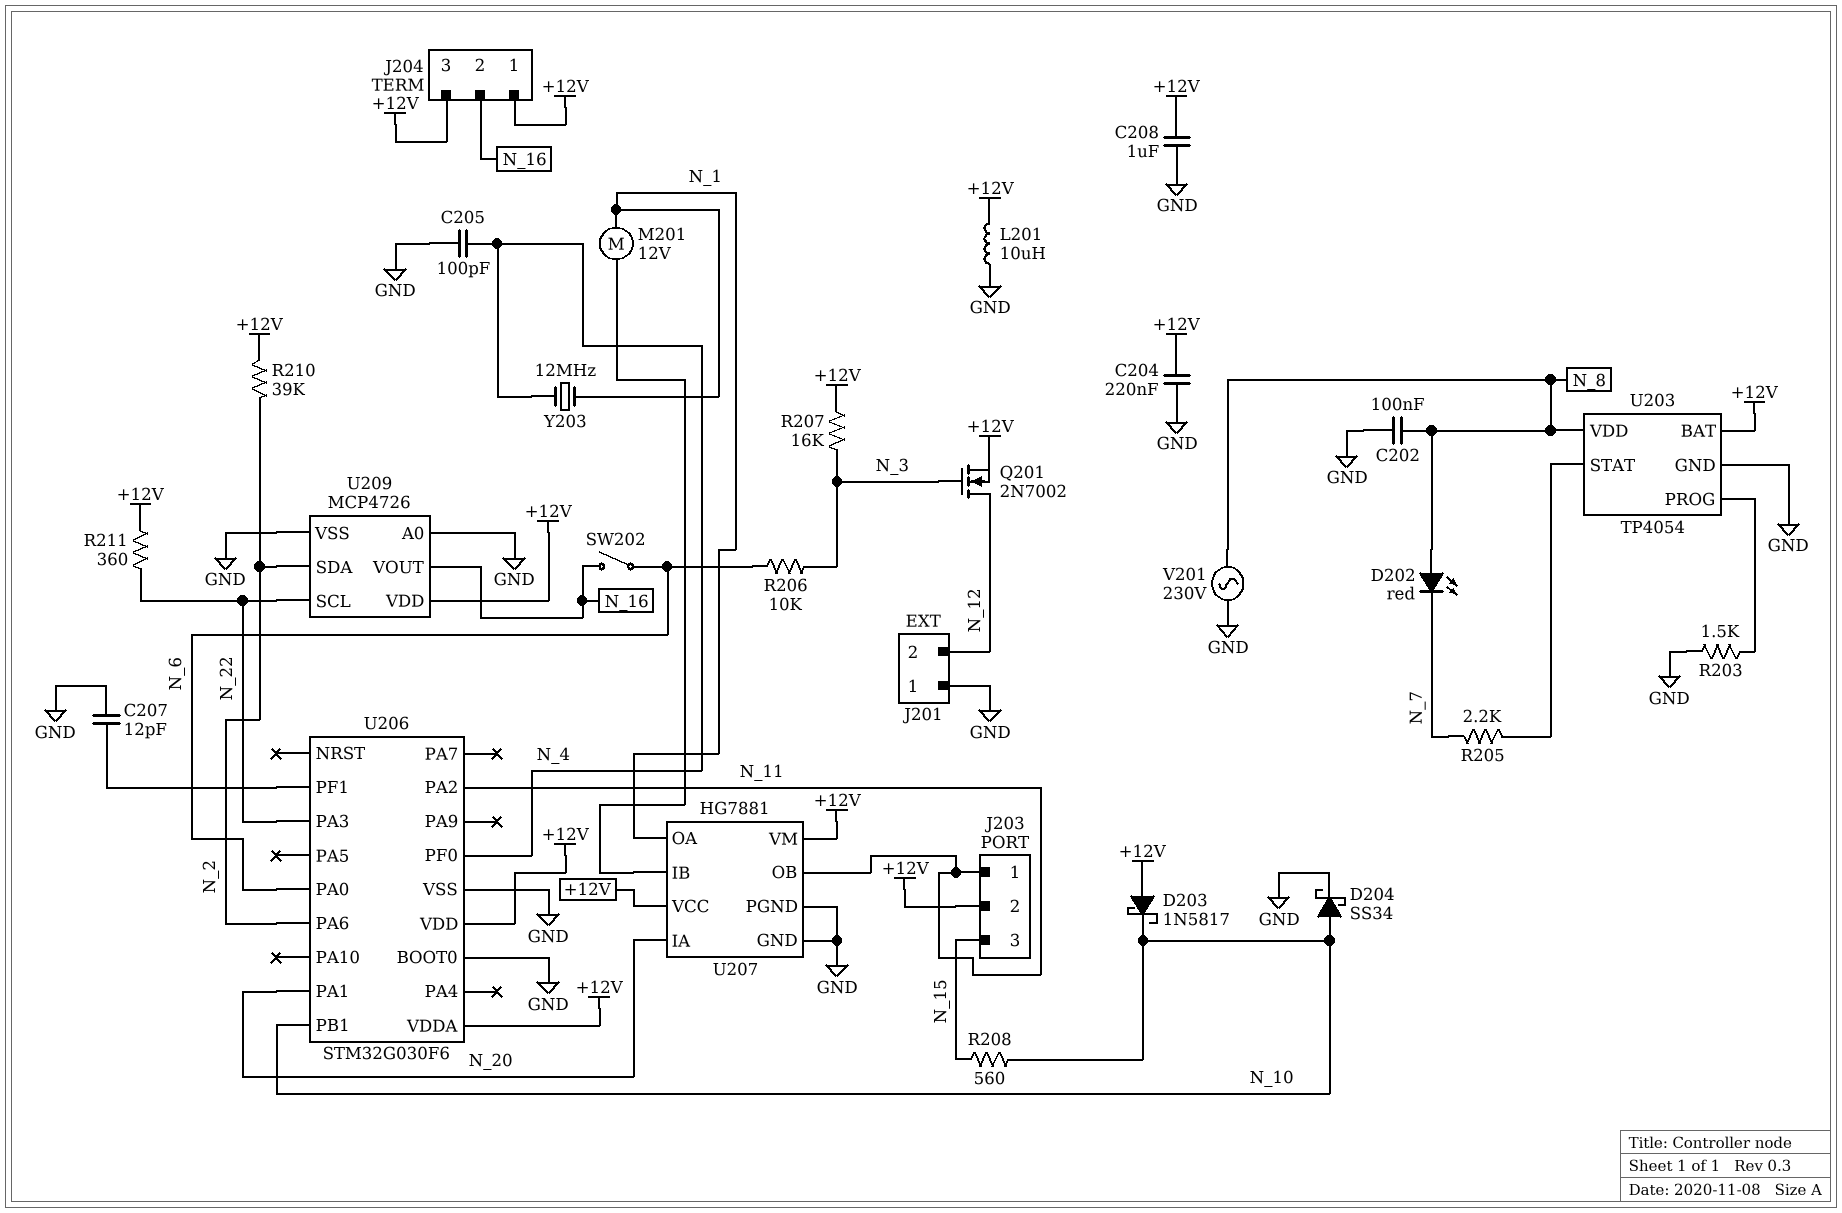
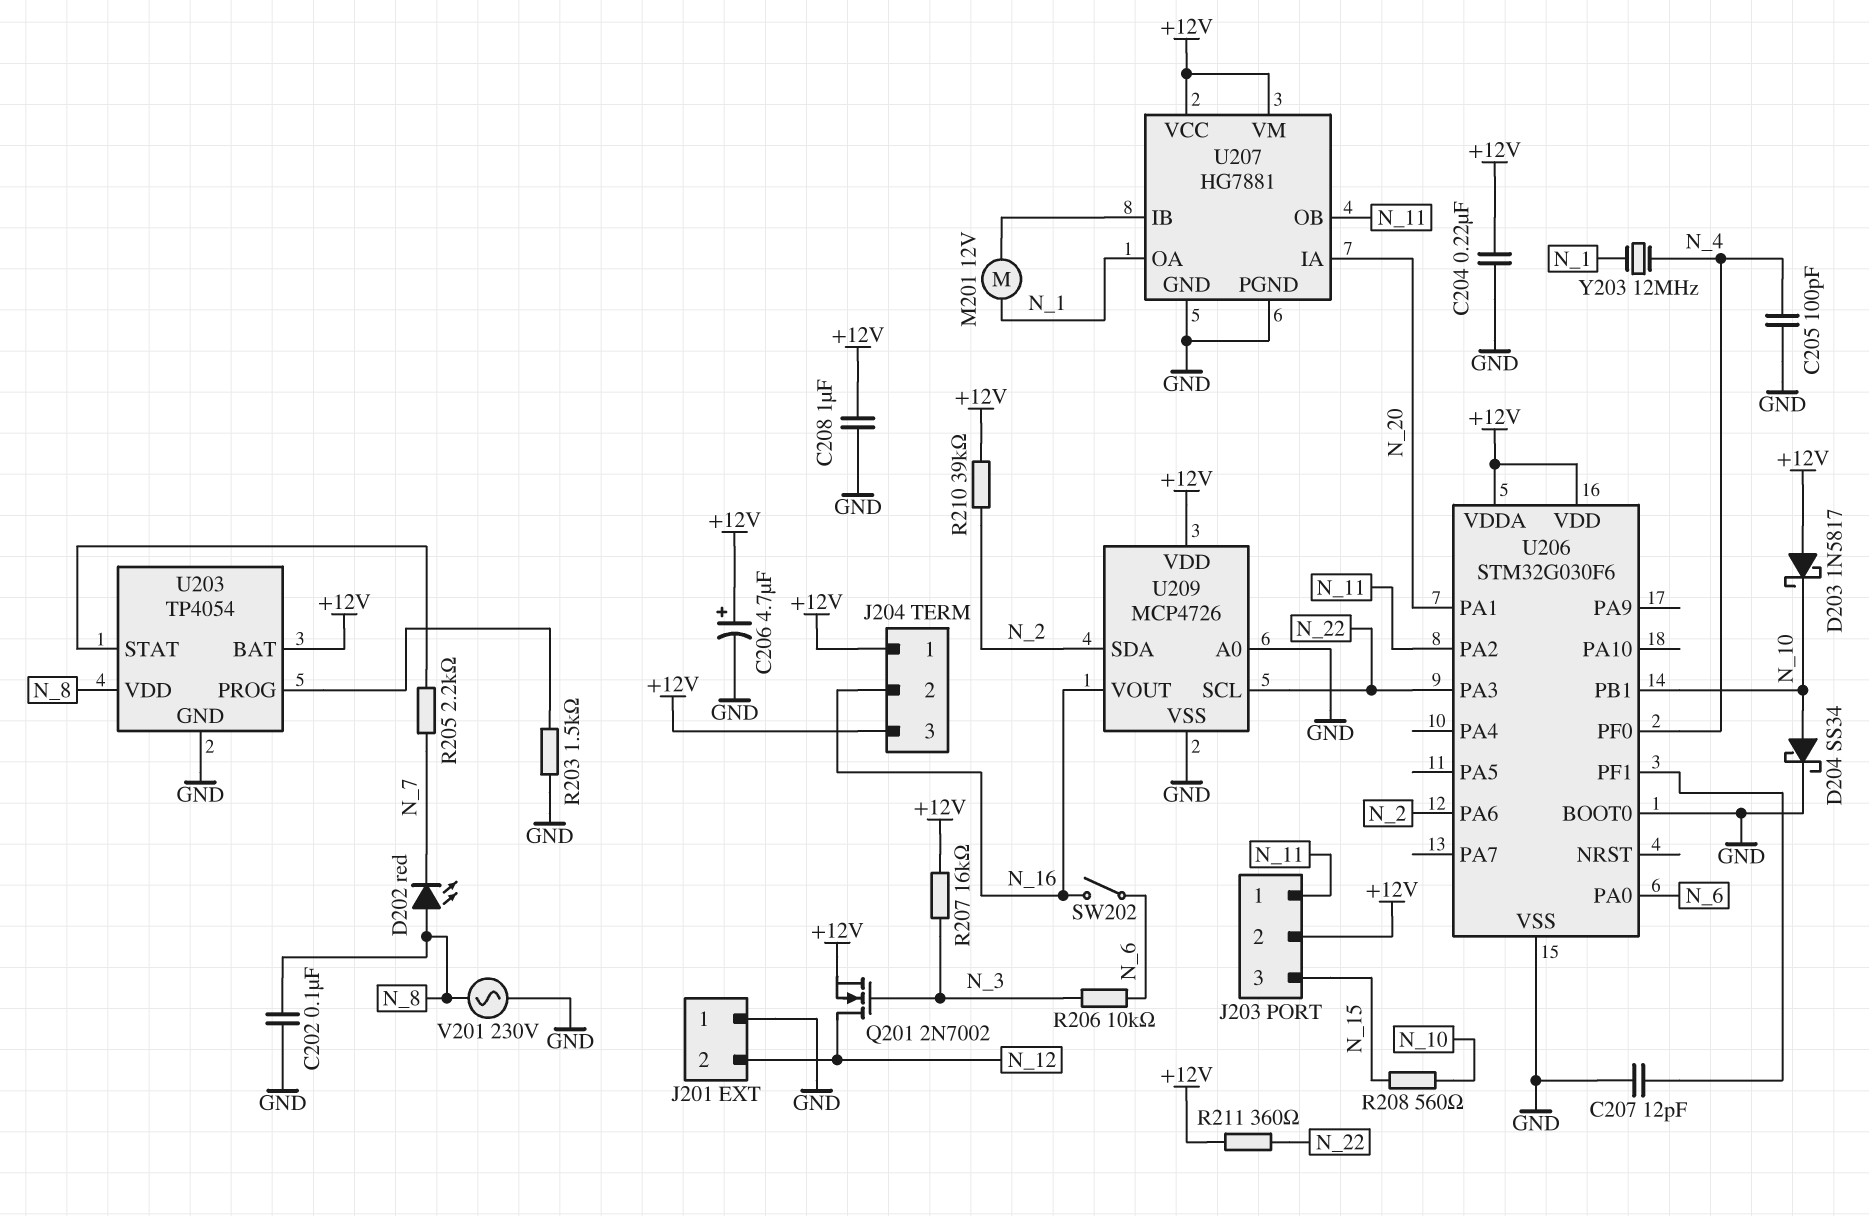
C206: none -> 4.7uF (plus +12V, minus GND)
L201: 10uH (+12V, GND) -> none

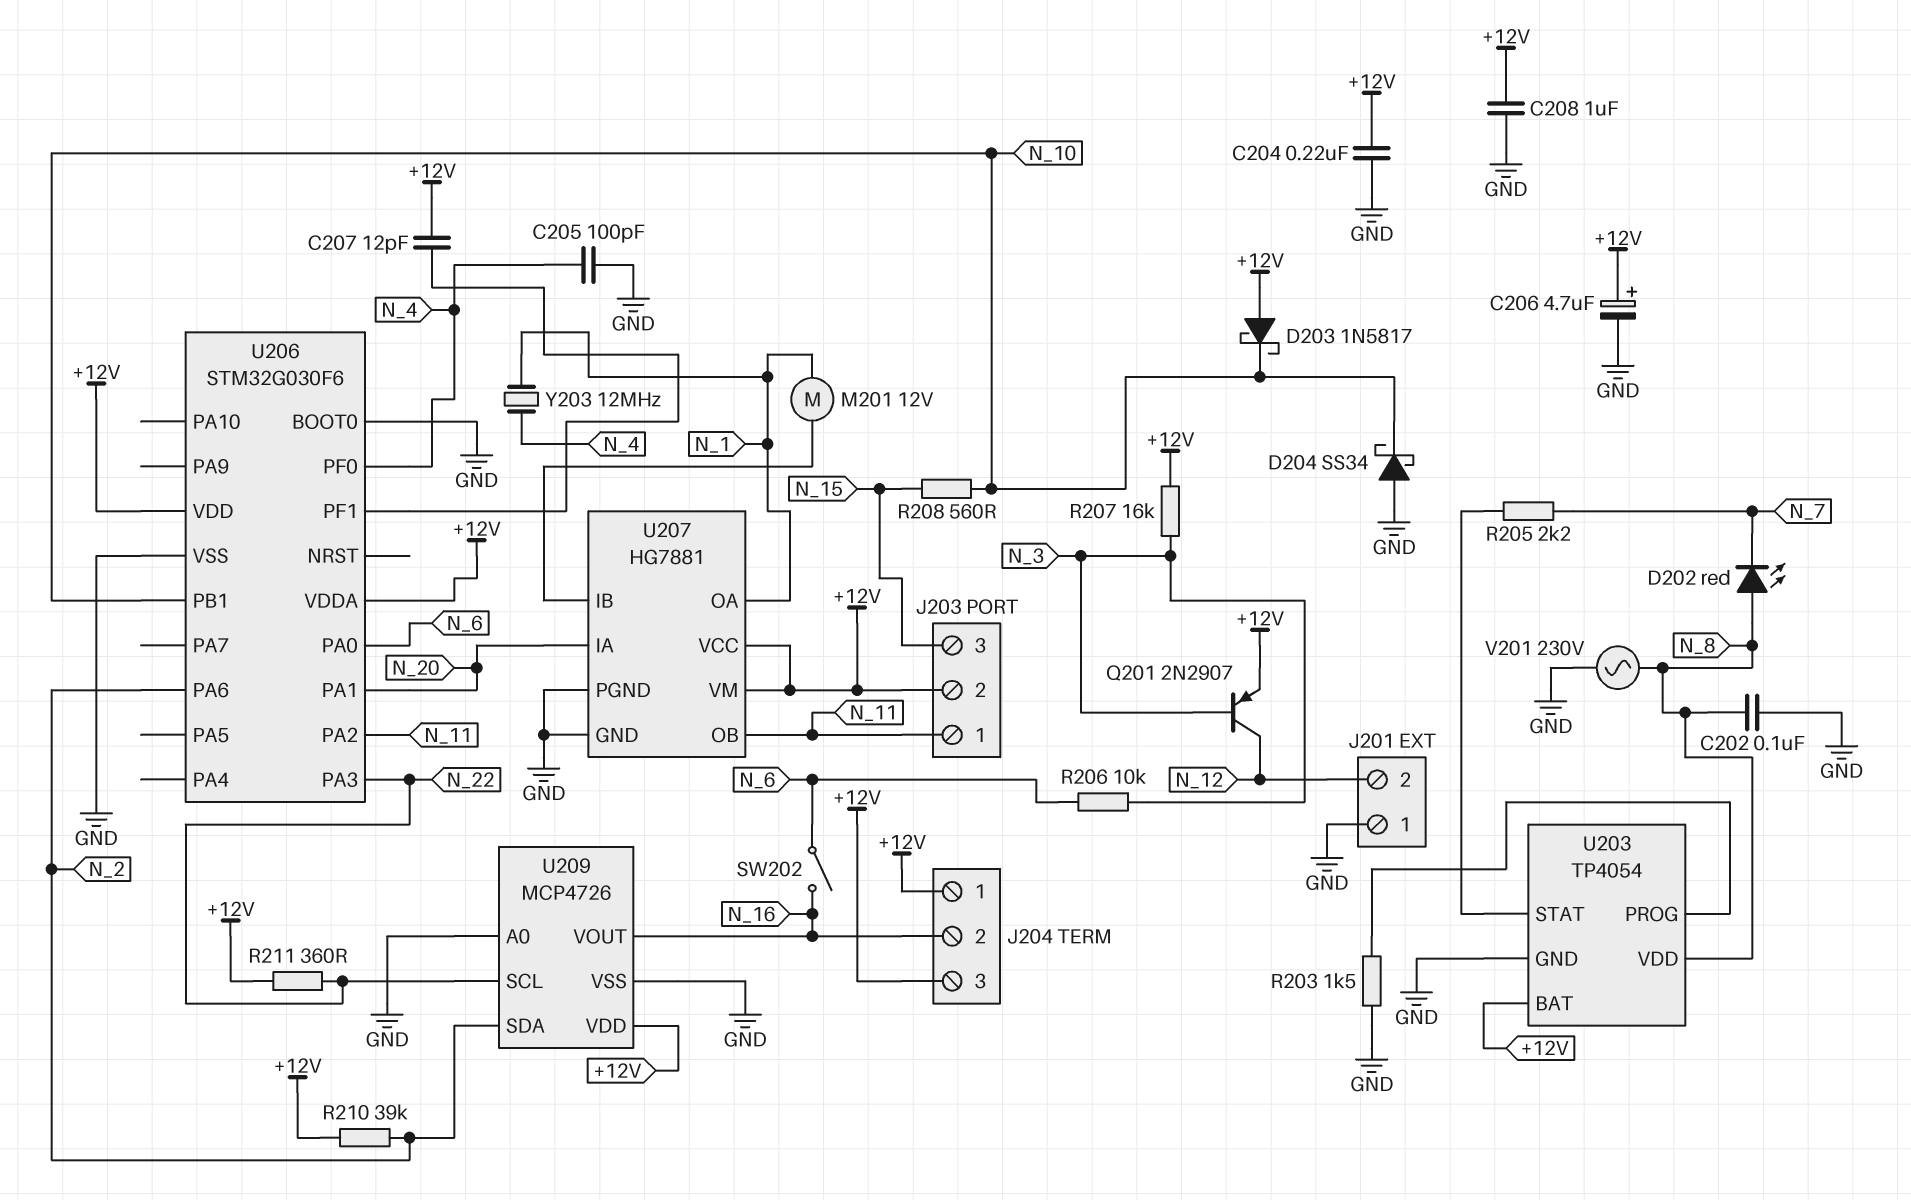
C207: 12pF (GND, U206/PF1) -> 12pF (+12V, U206/PF1)
D204: schottky SS34 (A N_10, K GND) -> schottky SS34 (A GND, K N_10)
Q201: NMOS 2N7002 (G N_3, D N_12, S +12V) -> PNP 2N2907 (B N_3, C N_12, E +12V)

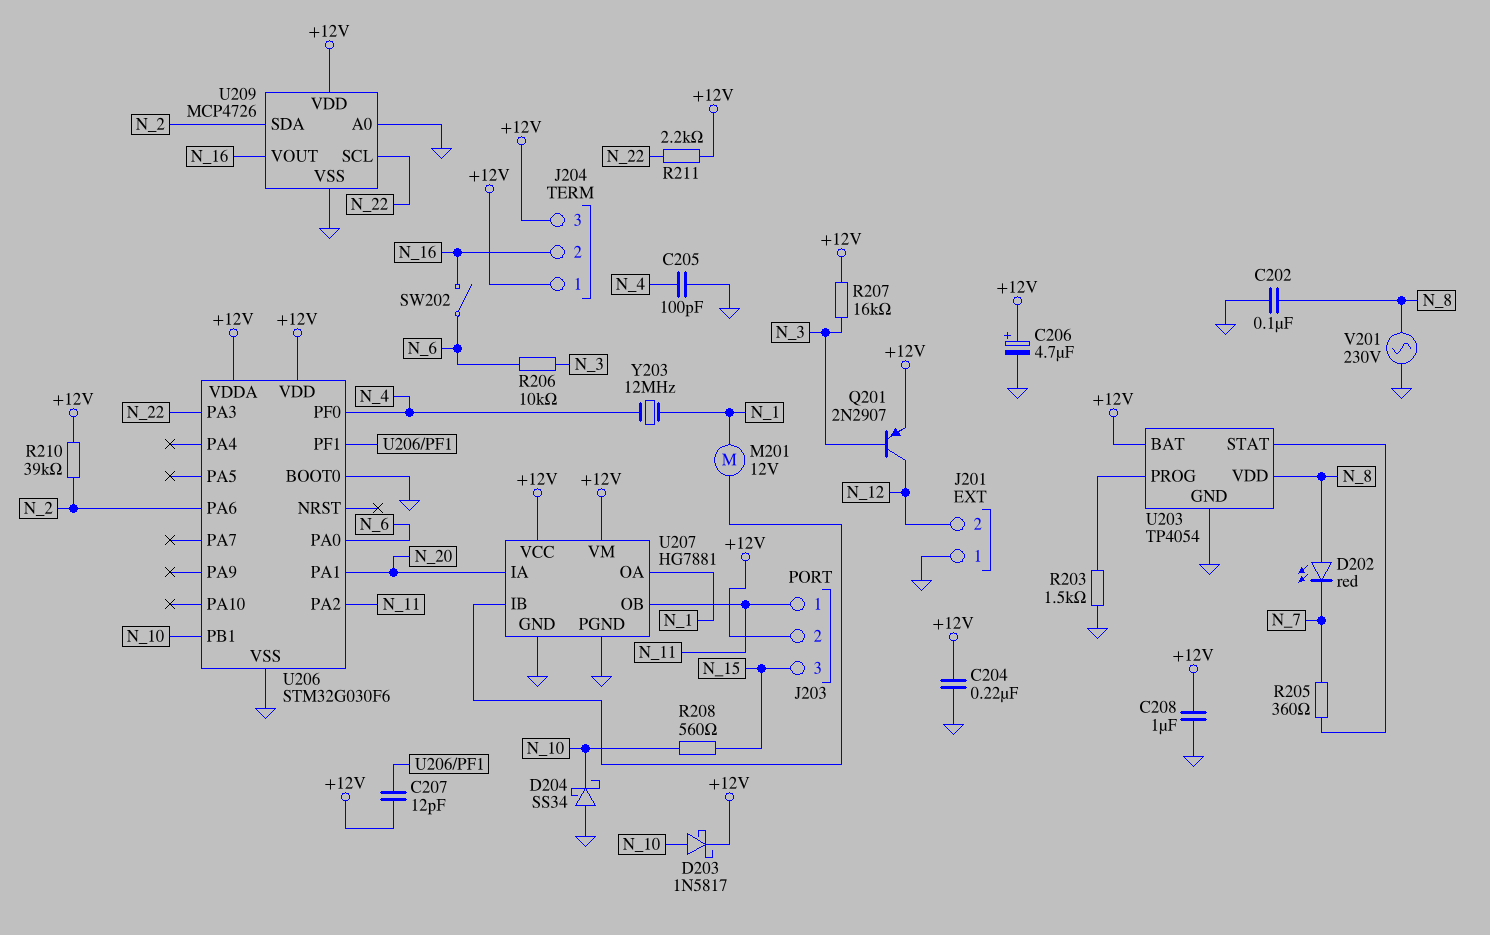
D203: schottky 1N5817 (A +12V, K N_10) -> schottky 1N5817 (A N_10, K +12V)
R205: 2.2k (N_7, U203/STAT) -> 360 (N_7, U203/STAT)
R211: 360 (+12V, N_22) -> 2.2k (+12V, N_22)

